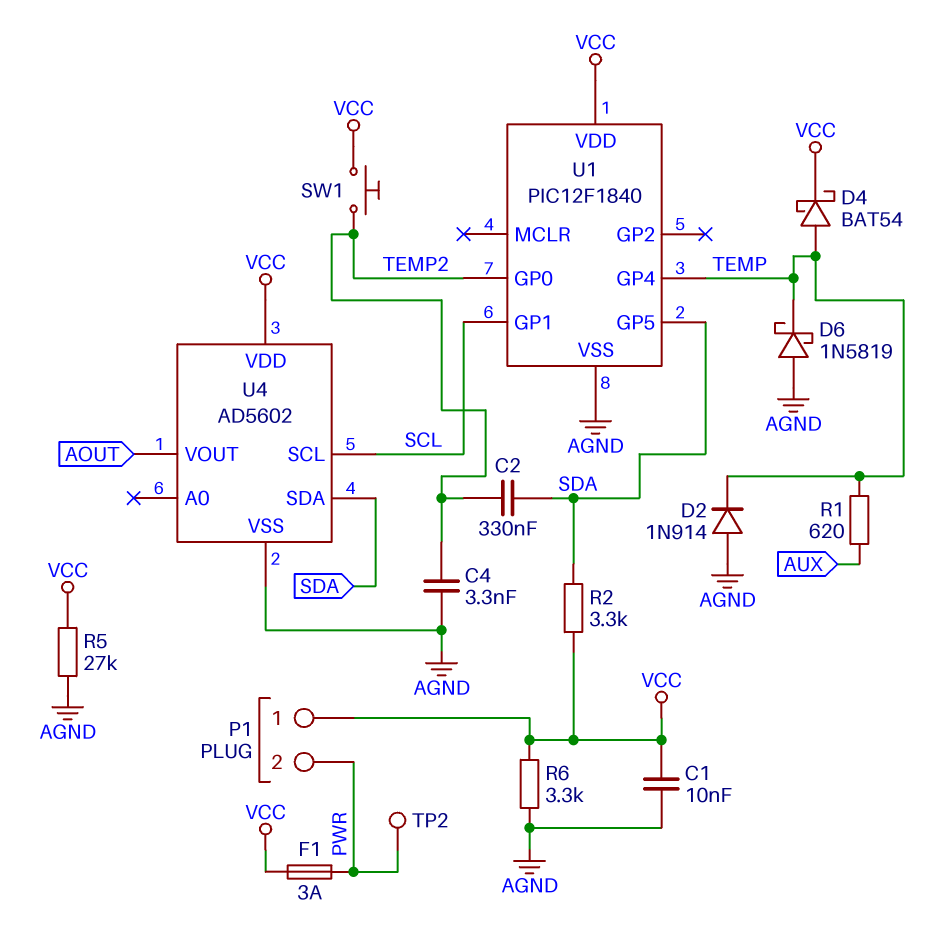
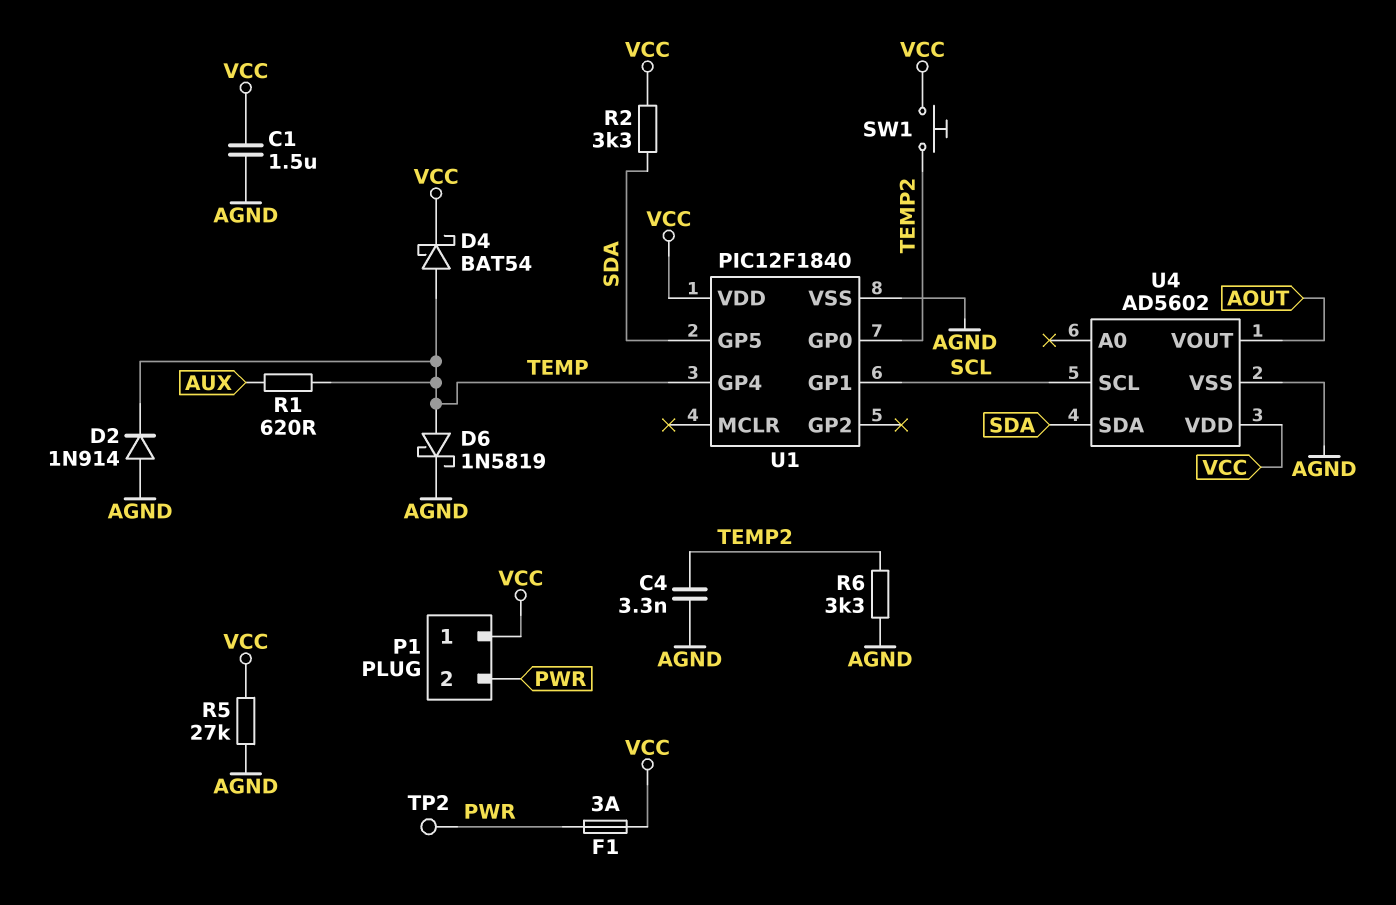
C1: 10nF (AGND, VCC) -> 1.5uF (AGND, VCC)
C2: 330nF (SDA, TEMP2) -> none
D6: schottky 1N5819 (A AGND, K TEMP) -> schottky 1N5819 (A TEMP, K AGND)
R6: 3.3k (AGND, VCC) -> 3.3k (AGND, TEMP2)

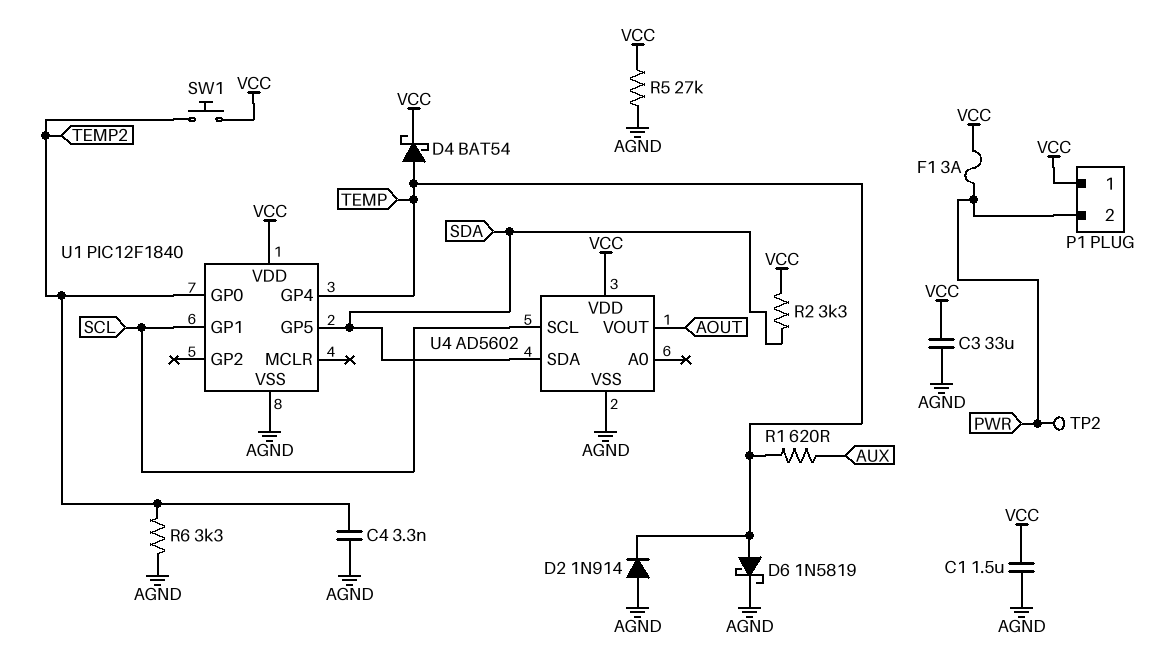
C3: none -> 33uF (AGND, VCC)

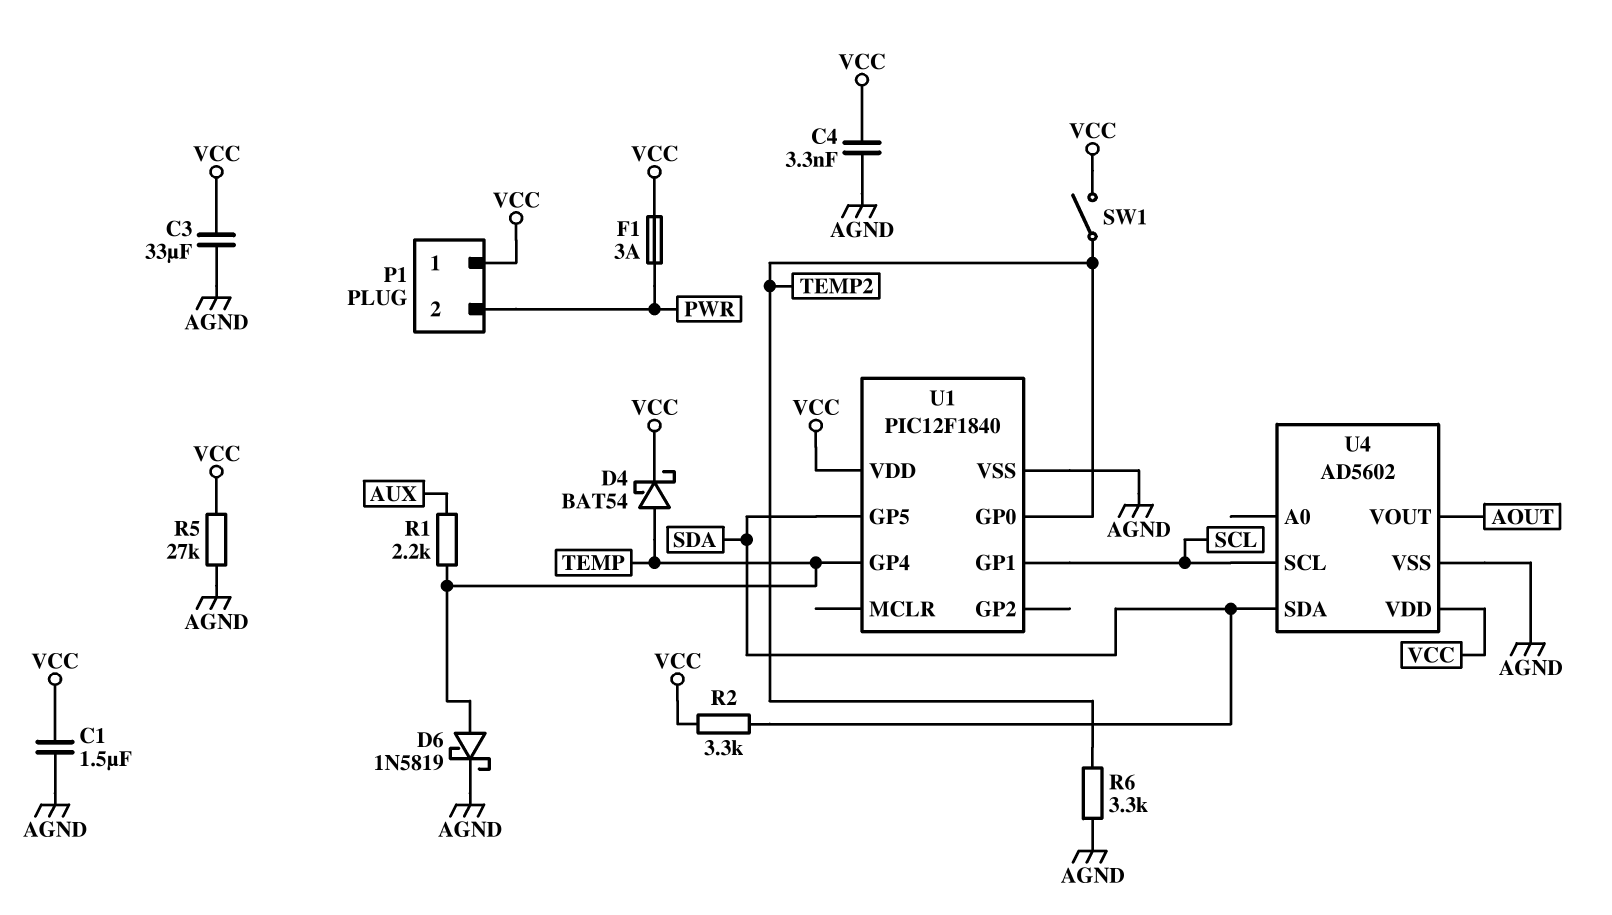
C4: 3.3nF (AGND, TEMP2) -> 3.3nF (AGND, VCC)
D2: diode 1N914 (A AGND, K TEMP) -> none
R1: 620 (AUX, TEMP) -> 2.2k (AUX, TEMP)
SW1: button (TEMP2, VCC) -> switch (TEMP2, VCC)
TP2: test point (PWR) -> none

